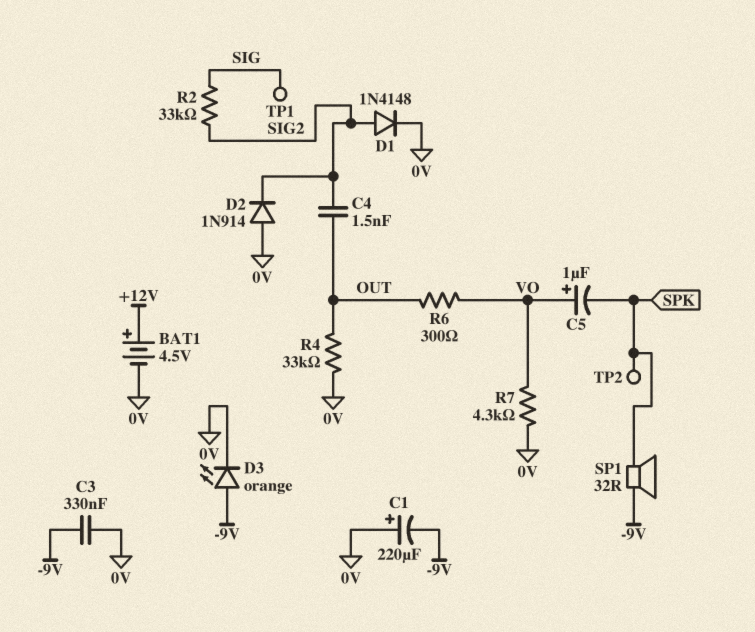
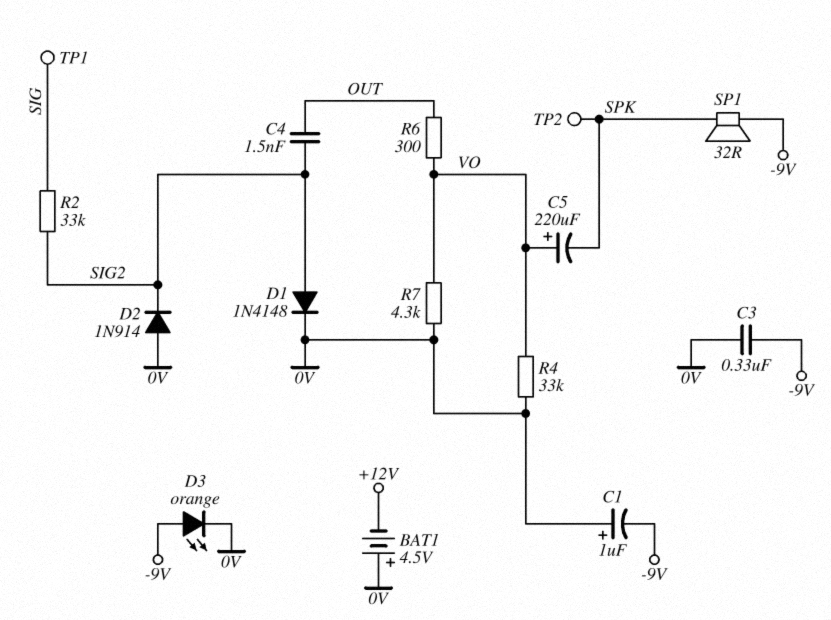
BAT1: 4.5V (plus +12V, minus 0V) -> 4.5V (plus 0V, minus +12V)
C1: 220uF (plus 0V, minus -9V) -> 1uF (plus 0V, minus -9V)
C5: 1uF (plus VO, minus SPK) -> 220uF (plus VO, minus SPK)
R4: 33k (0V, OUT) -> 33k (0V, VO)

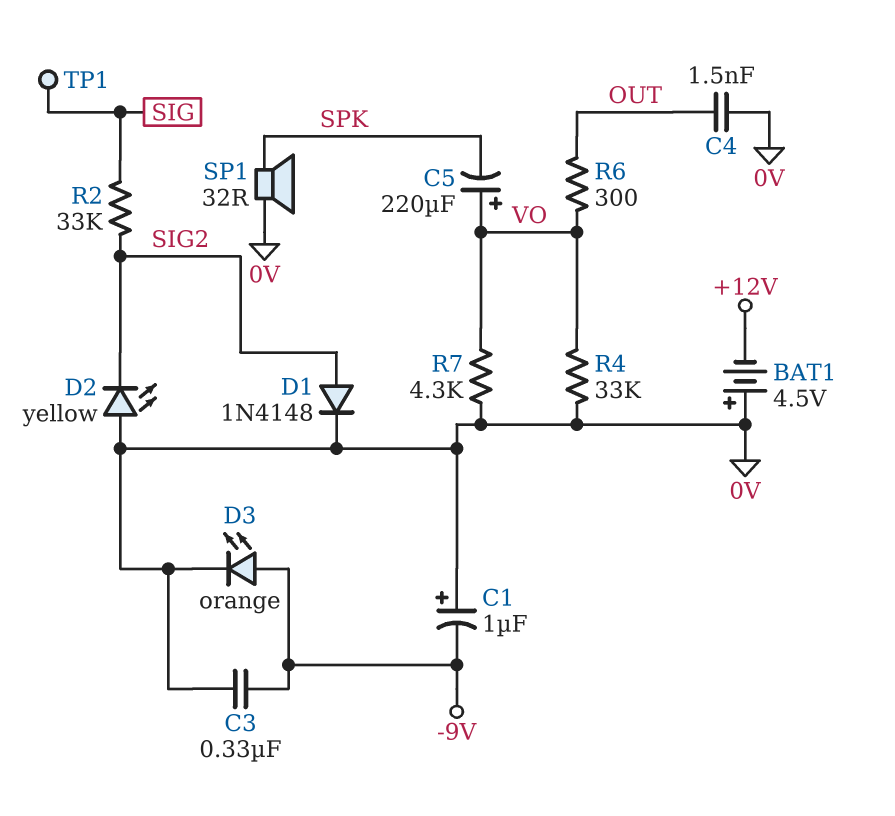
C4: 1.5nF (OUT, SIG2) -> 1.5nF (0V, OUT)
D2: diode 1N914 (A 0V, K SIG2) -> LED yellow (A 0V, K SIG2)
SP1: speaker 32R (-9V, SPK) -> speaker 32R (0V, SPK)
TP2: test point (SPK) -> none

